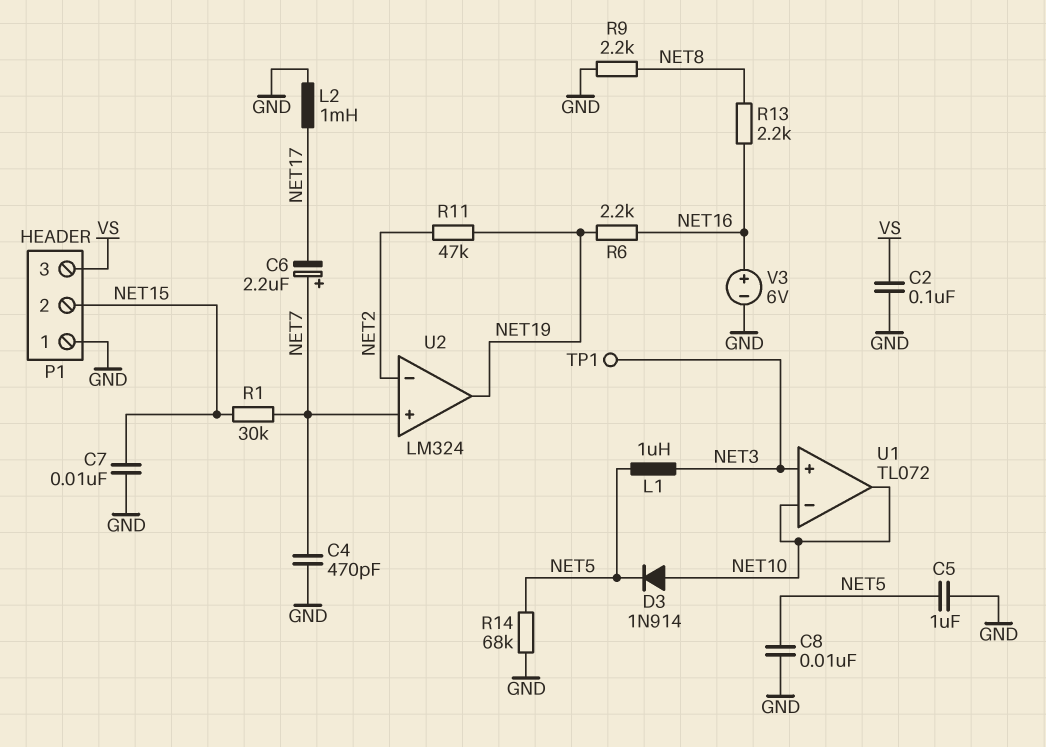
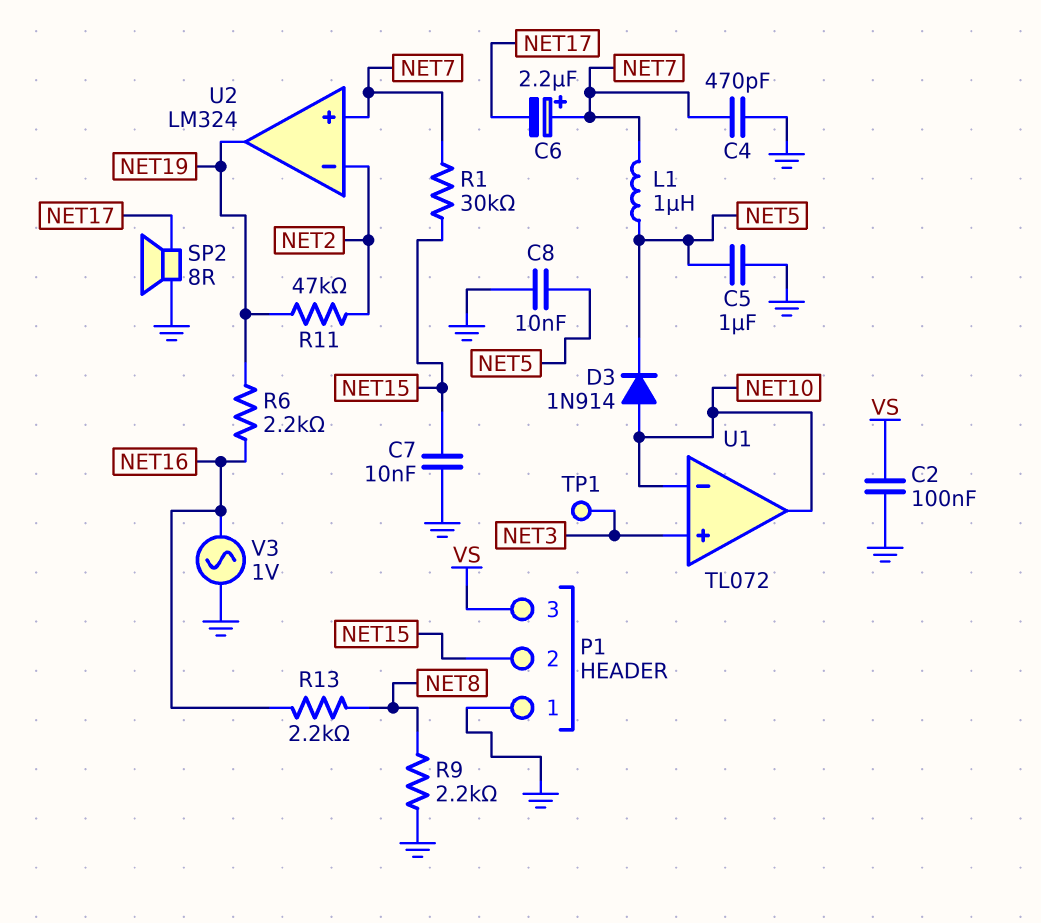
L1: 1uH (NET3, NET5) -> 1uH (NET5, NET7)
L2: 1mH (GND, NET17) -> none
R14: 68k (GND, NET5) -> none
SP2: none -> speaker 8R (GND, NET17)
V3: 6V (plus NET16, minus GND) -> AC 1V (GND, NET16)

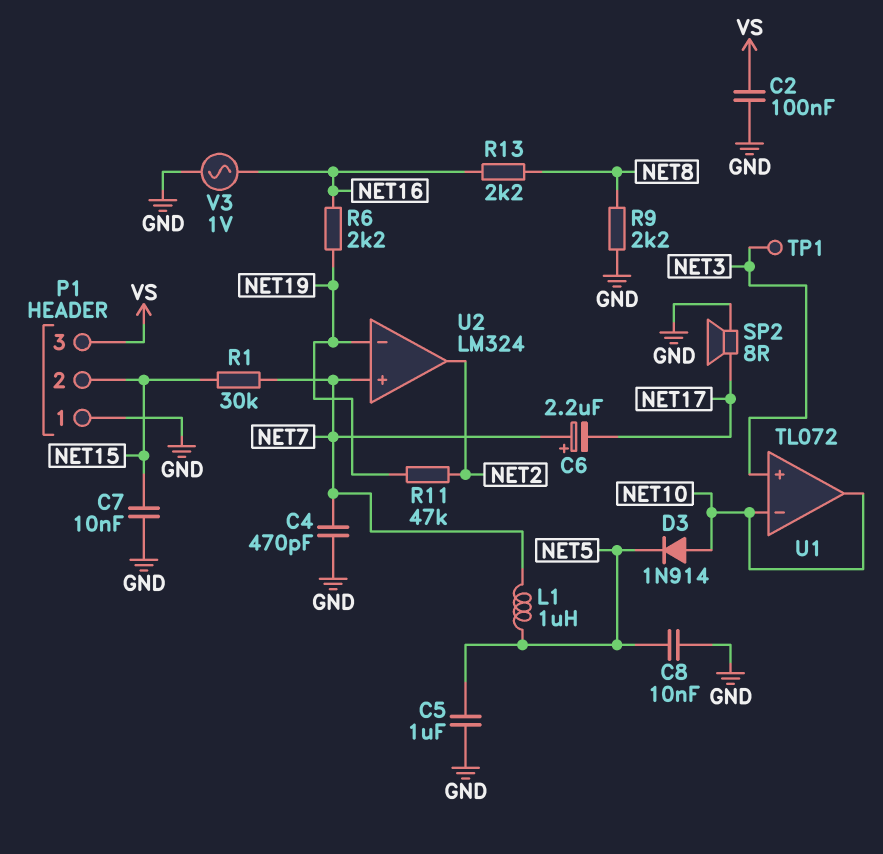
U2 pin in-: NET2 -> NET19
U2 pin out: NET19 -> NET2

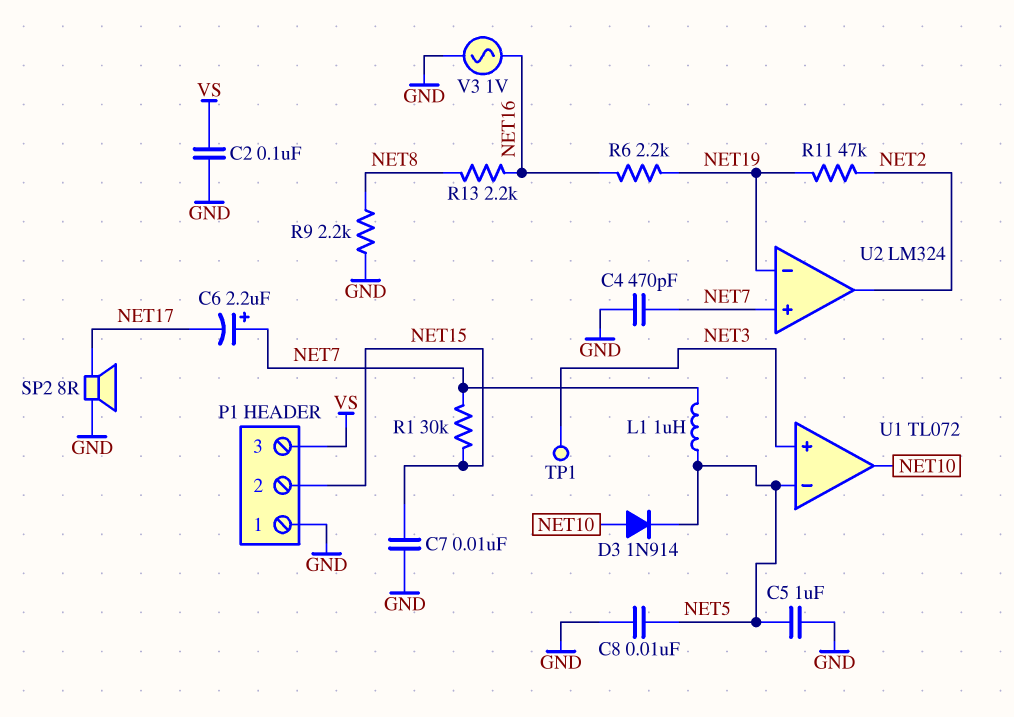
U1 pin in-: NET10 -> NET5

